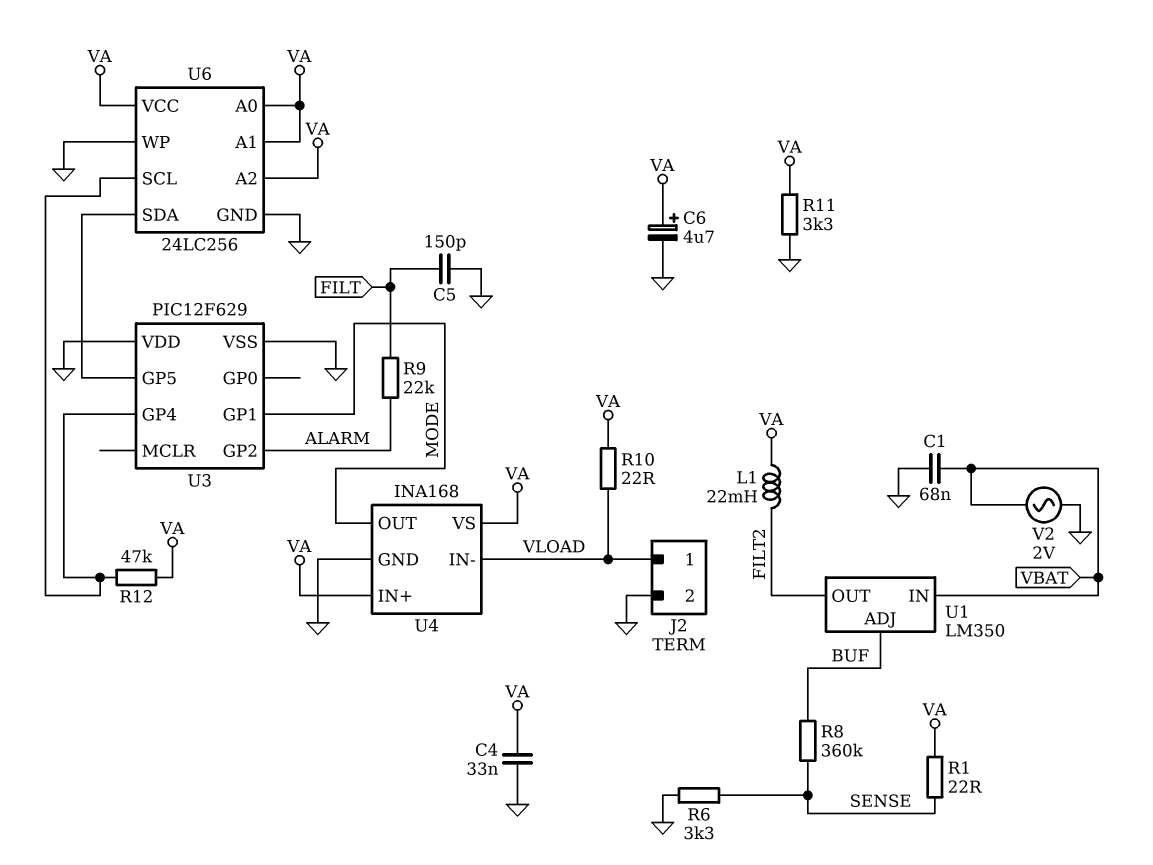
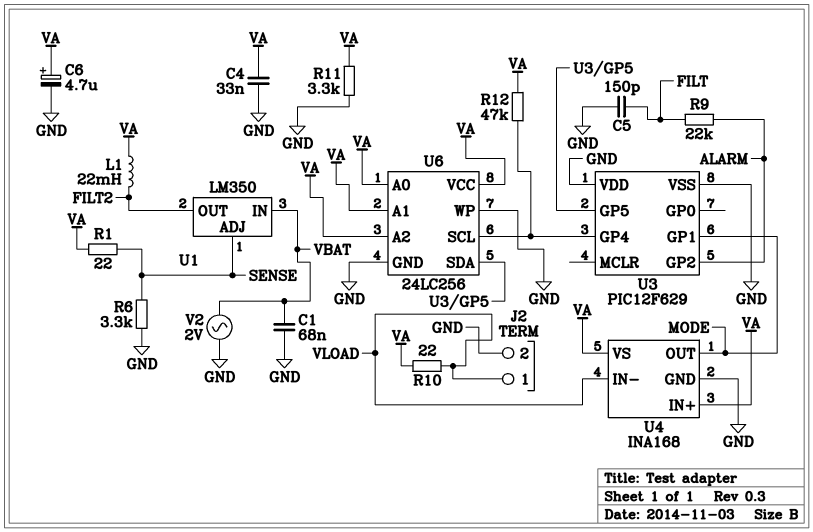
R8: 360k (BUF, SENSE) -> none
U1 pin ADJ: BUF -> SENSE

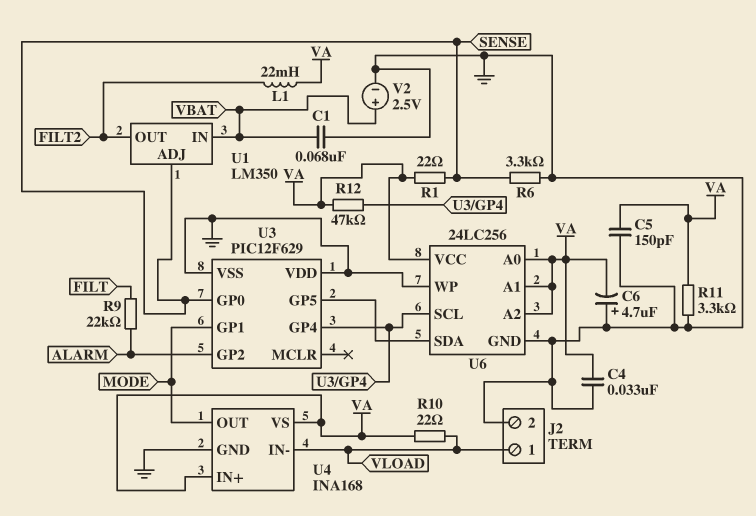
C5: 150pF (FILT, GND) -> 150pF (GND, VA)
C6: 4.7uF (plus VA, minus GND) -> 4.7uF (plus GND, minus VA)
U3 pin GP0: none -> SENSE
V2: AC 2V (GND, VBAT) -> 2.5V (plus VBAT, minus GND)

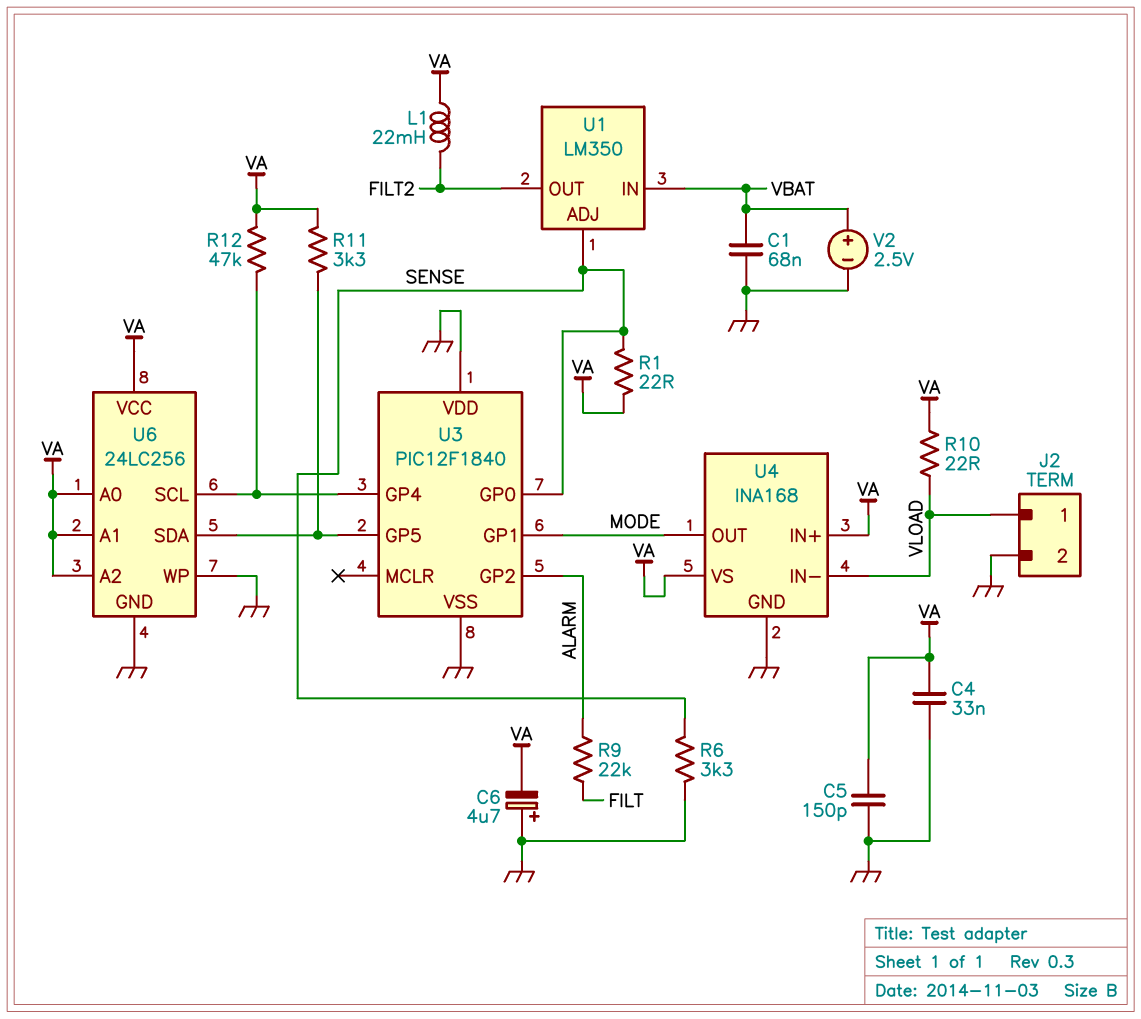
R11: 3.3k (GND, VA) -> 3.3k (U3/GP5, VA)
U3: PIC12F629 -> PIC12F1840

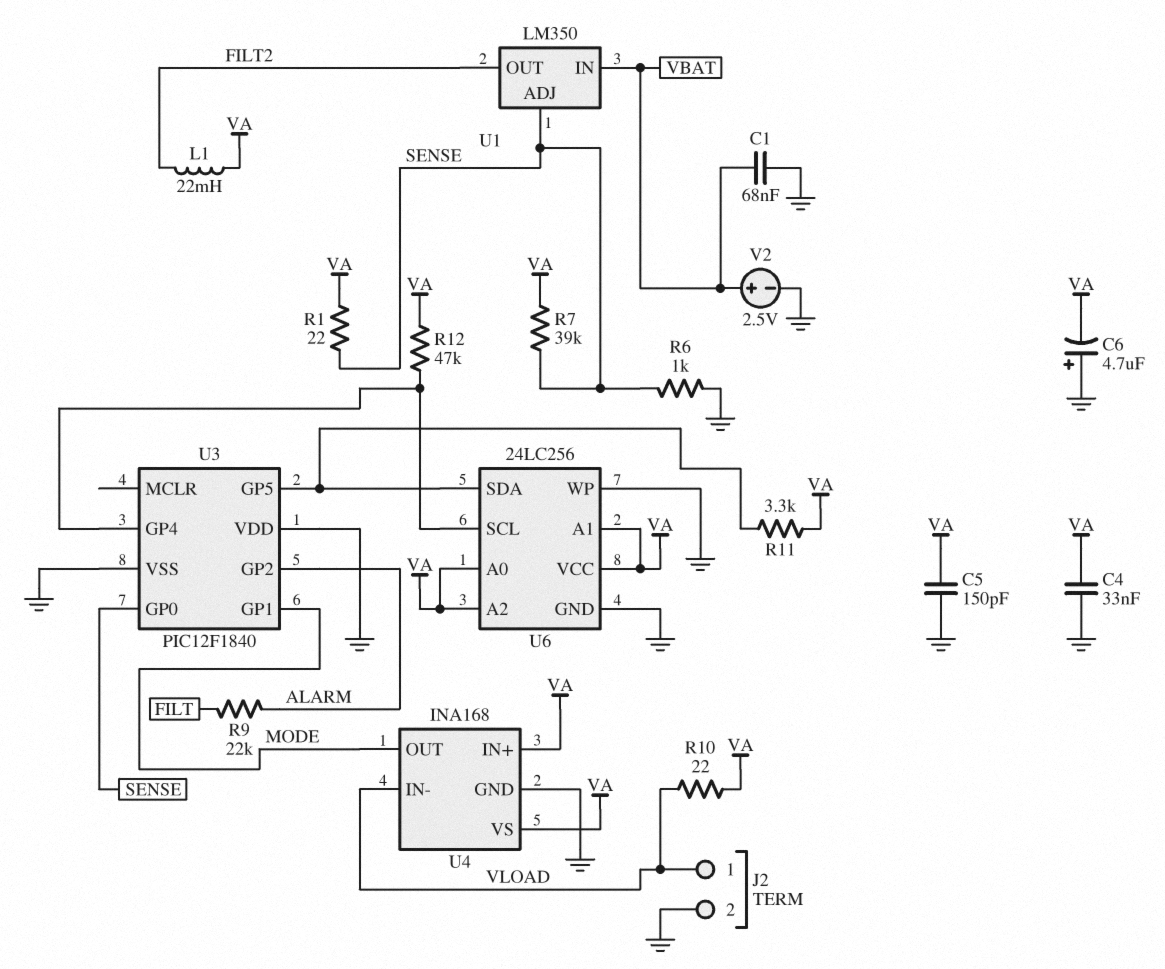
R6: 3.3k (GND, SENSE) -> 1k (GND, SENSE)
R7: none -> 39k (SENSE, VA)

